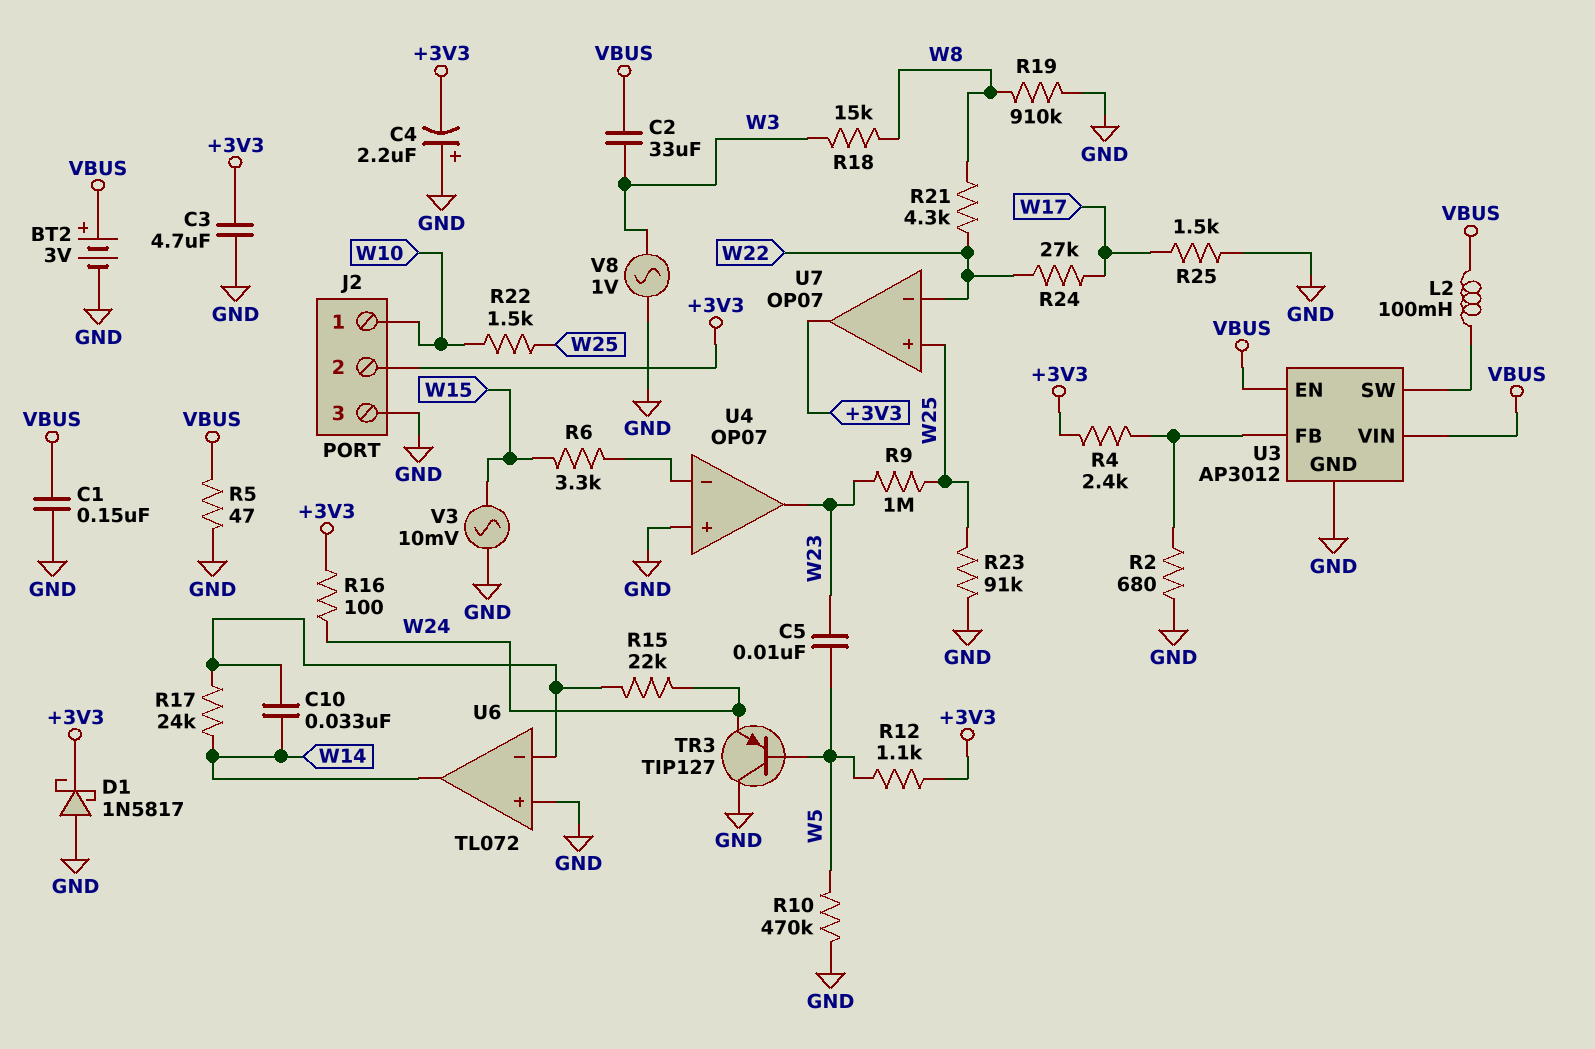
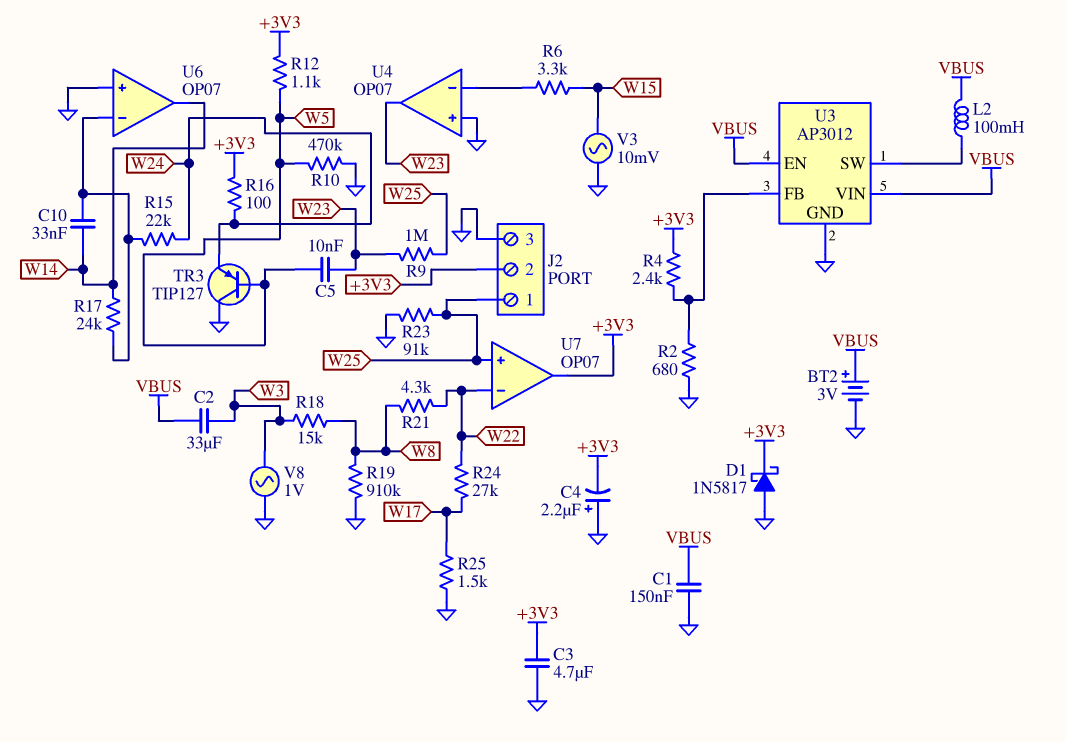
J2 pin 1: W10 -> W25
R5: 47 (GND, VBUS) -> none
R22: 1.5k (W10, W25) -> none
U6: TL072 -> OP07

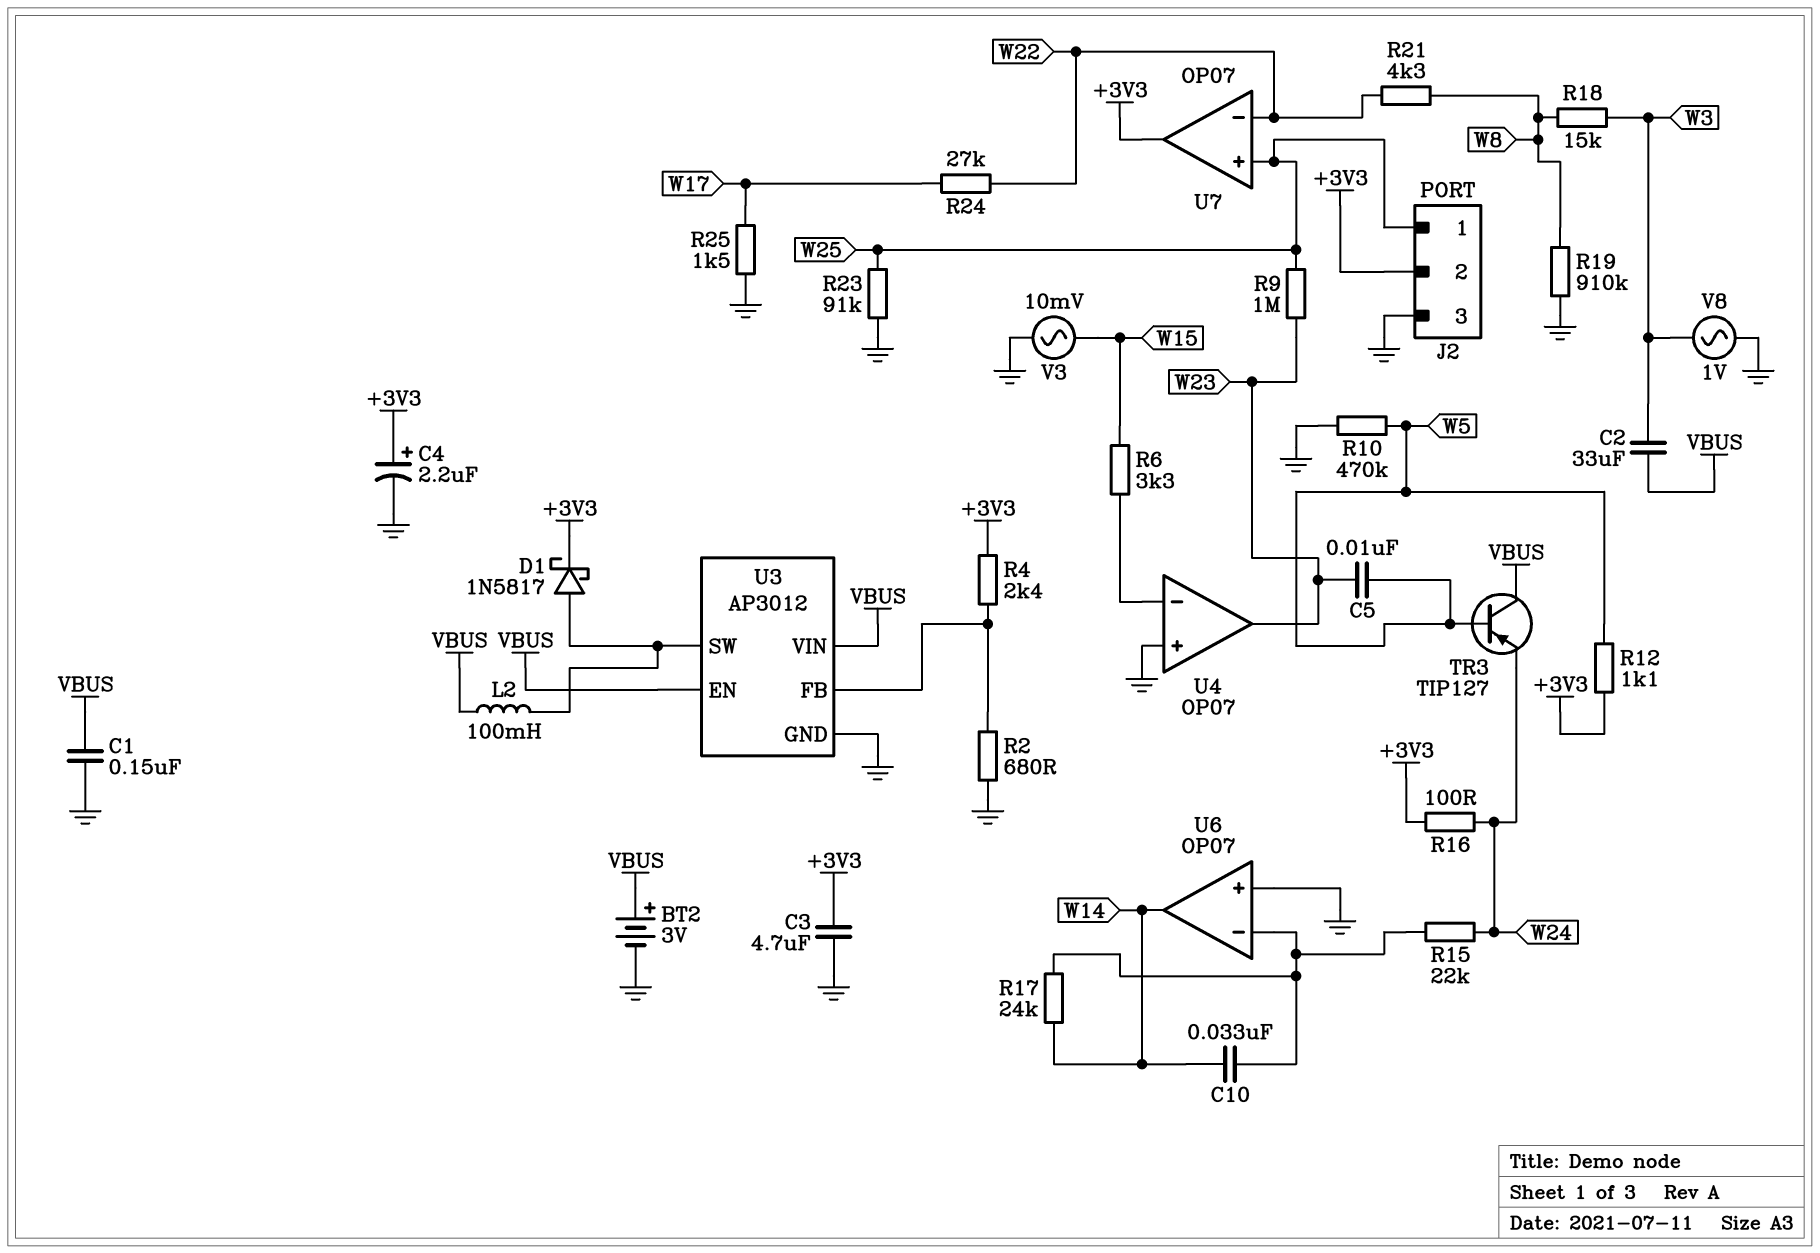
C4: 2.2uF (plus GND, minus +3V3) -> 2.2uF (plus +3V3, minus GND)
D1: schottky 1N5817 (A GND, K +3V3) -> schottky 1N5817 (A U3/SW, K +3V3)
TR3: PNP TIP127 (B W5, C GND, E W24) -> PNP TIP127 (B W5, C VBUS, E W24)

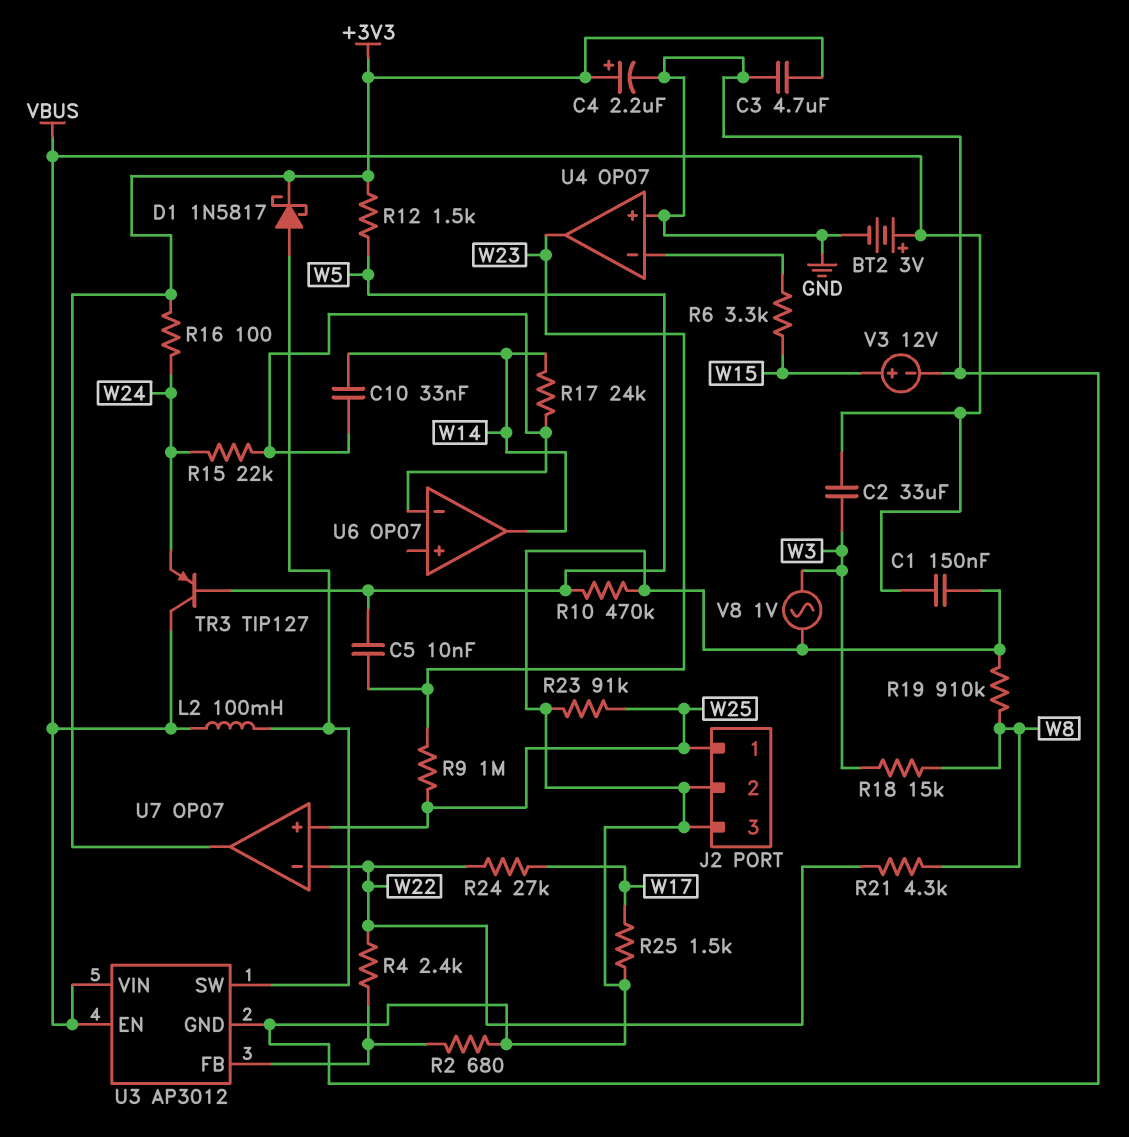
J2 pin 2: +3V3 -> GND
R4: 2.4k (+3V3, U3/FB) -> 2.4k (U3/FB, W22)
R12: 1.1k (+3V3, W5) -> 1.5k (+3V3, W5)
U6 pin in+: GND -> none
V3: AC 10mV (GND, W15) -> 12V (plus W15, minus GND)

